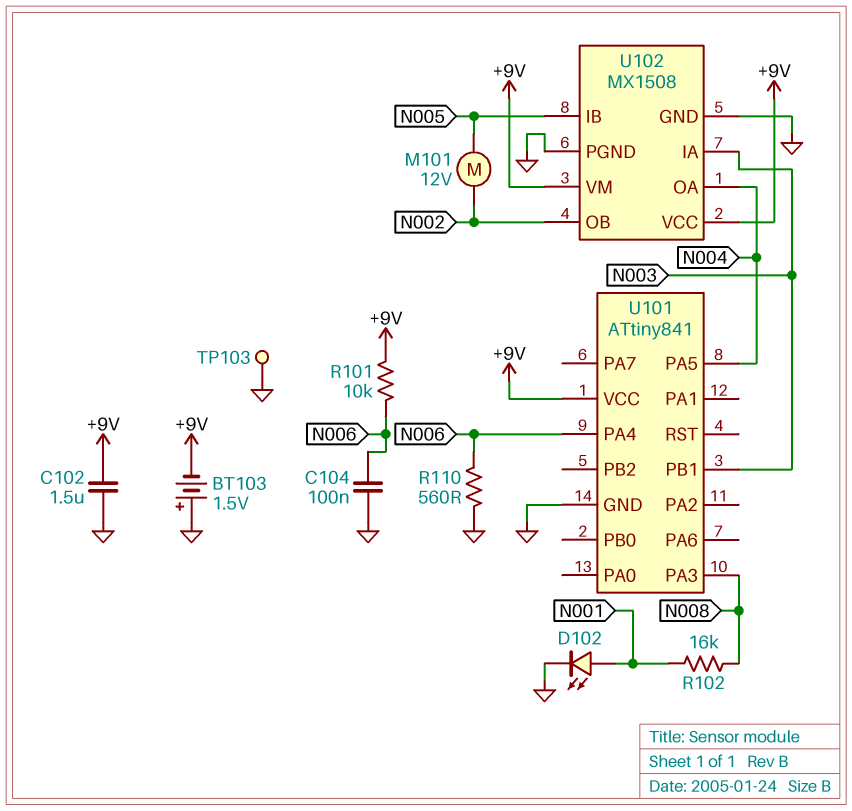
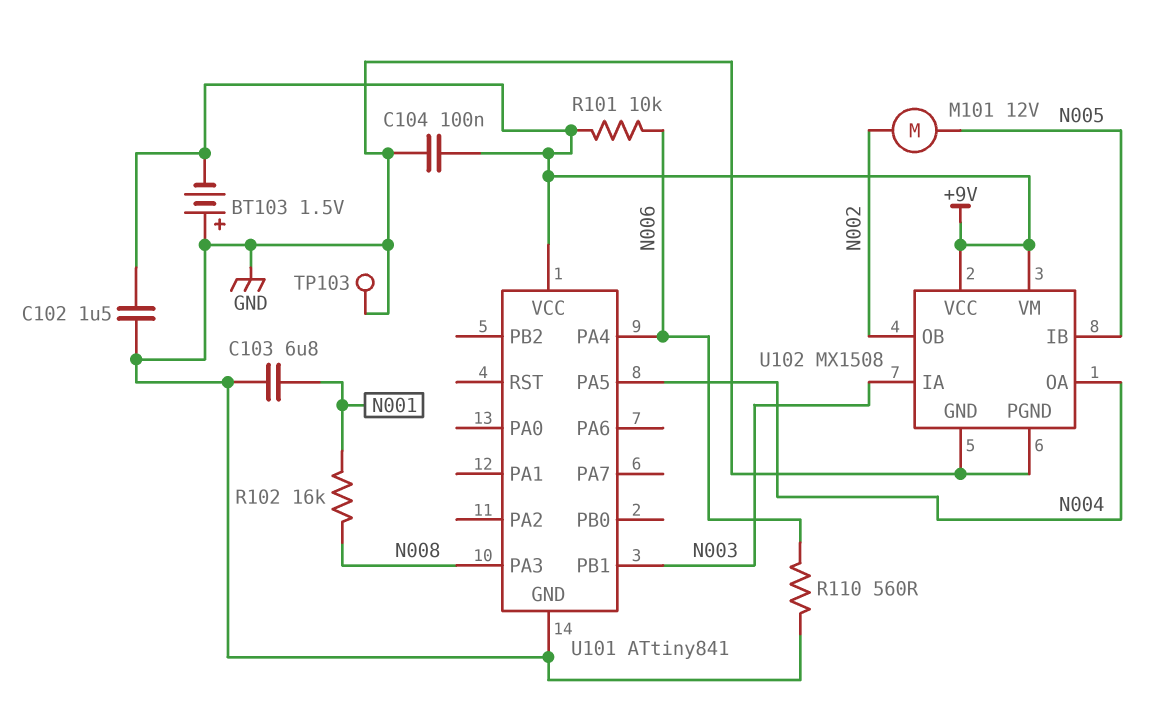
C103: none -> 6.8uF (GND, N001)
C104: 100nF (GND, N006) -> 100nF (+9V, GND)
D102: LED (A N001, K GND) -> none

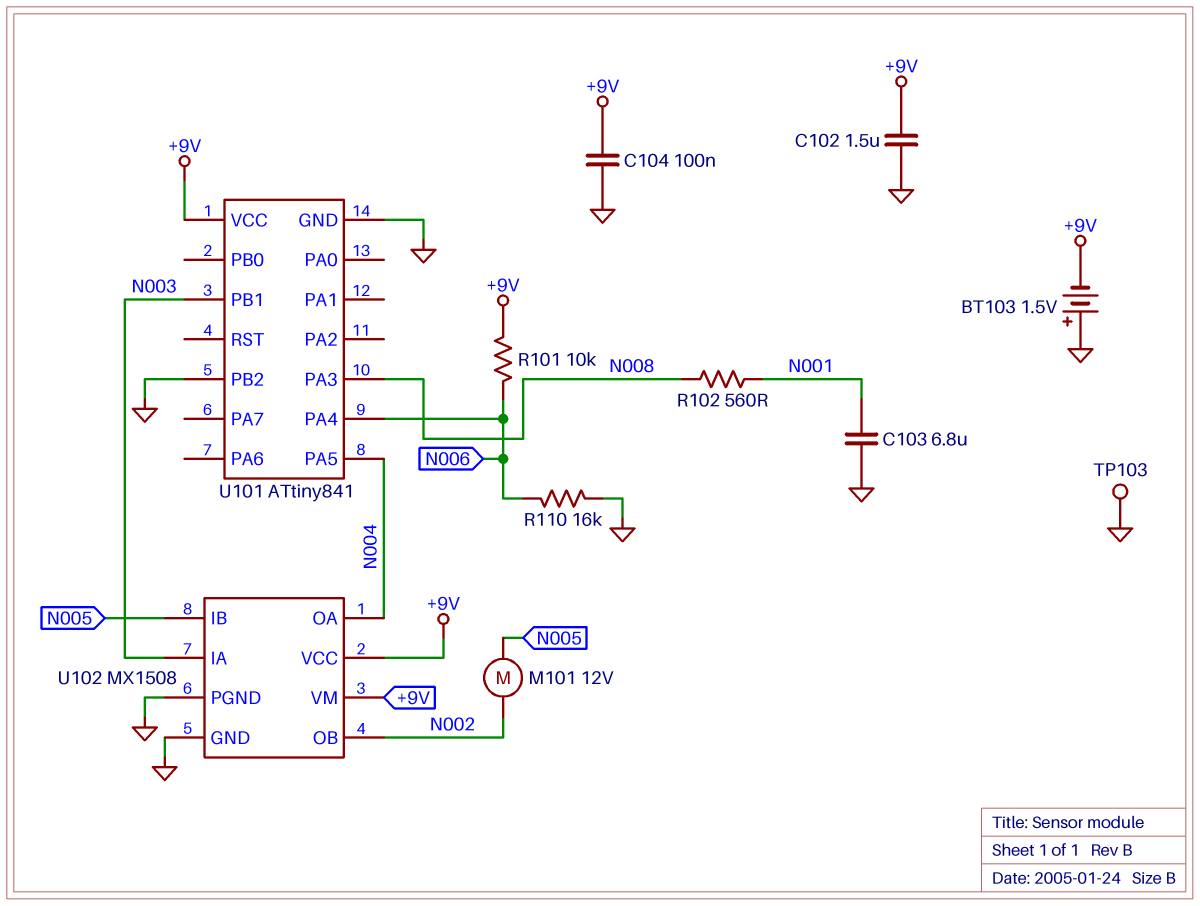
R102: 16k (N001, N008) -> 560 (N001, N008)
R110: 560 (GND, N006) -> 16k (GND, N006)
U101 pin PB2: none -> GND

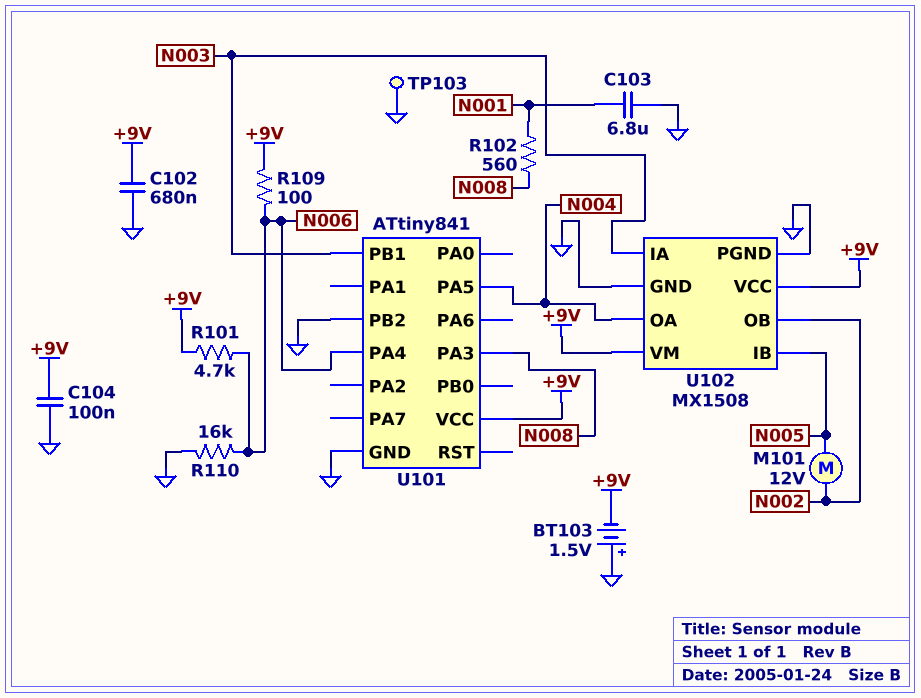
C102: 1.5uF (+9V, GND) -> 680nF (+9V, GND)
R101: 10k (+9V, N006) -> 4.7k (+9V, N006)
R109: none -> 100 (+9V, N006)

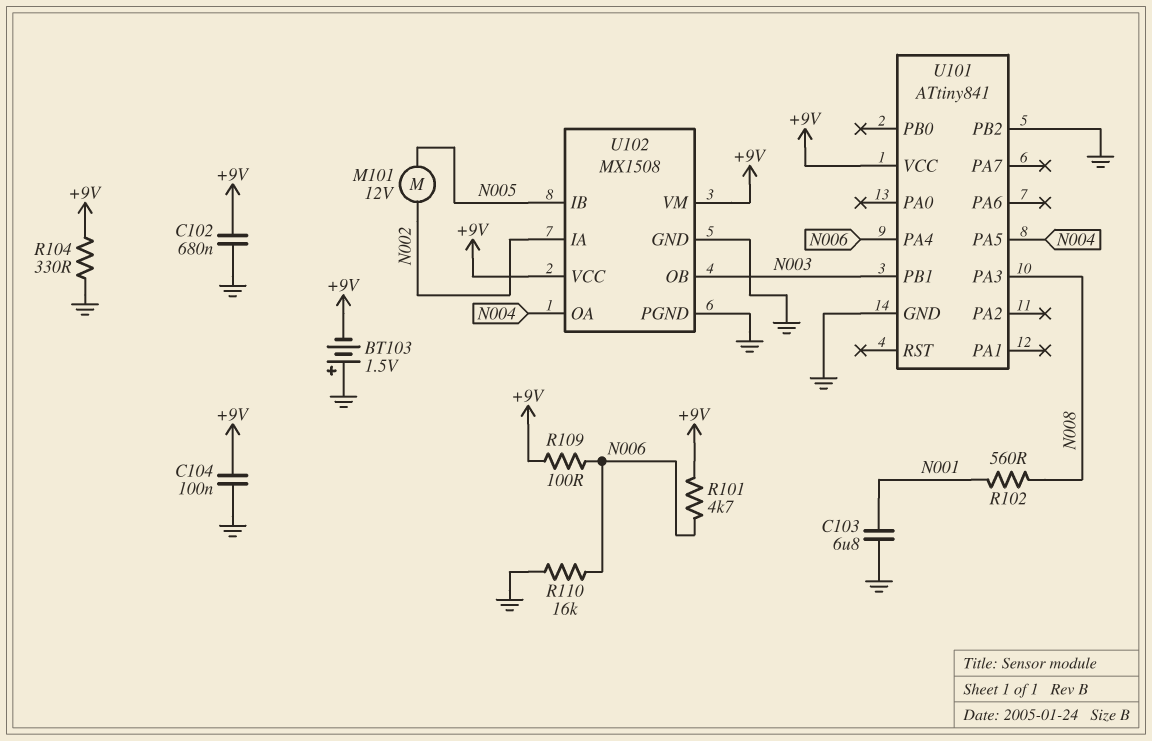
R104: none -> 330 (+9V, GND)
TP103: test point (GND) -> none
U102 pin IA: N003 -> N002
U102 pin OB: N002 -> N003

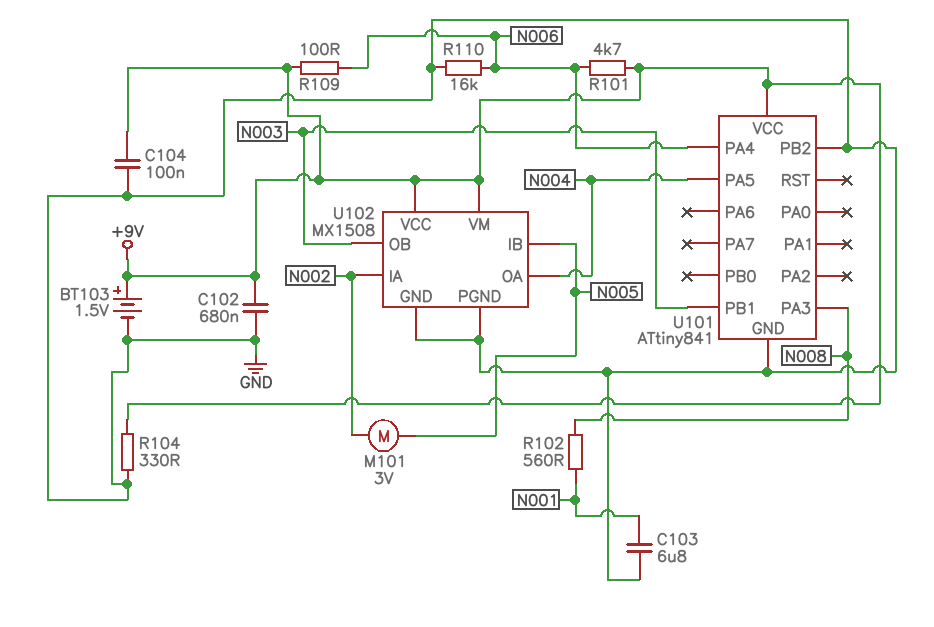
BT103: 1.5V (plus GND, minus +9V) -> 1.5V (plus +9V, minus GND)
M101: motor 12V (N002, N005) -> motor 3V (N002, N005)

